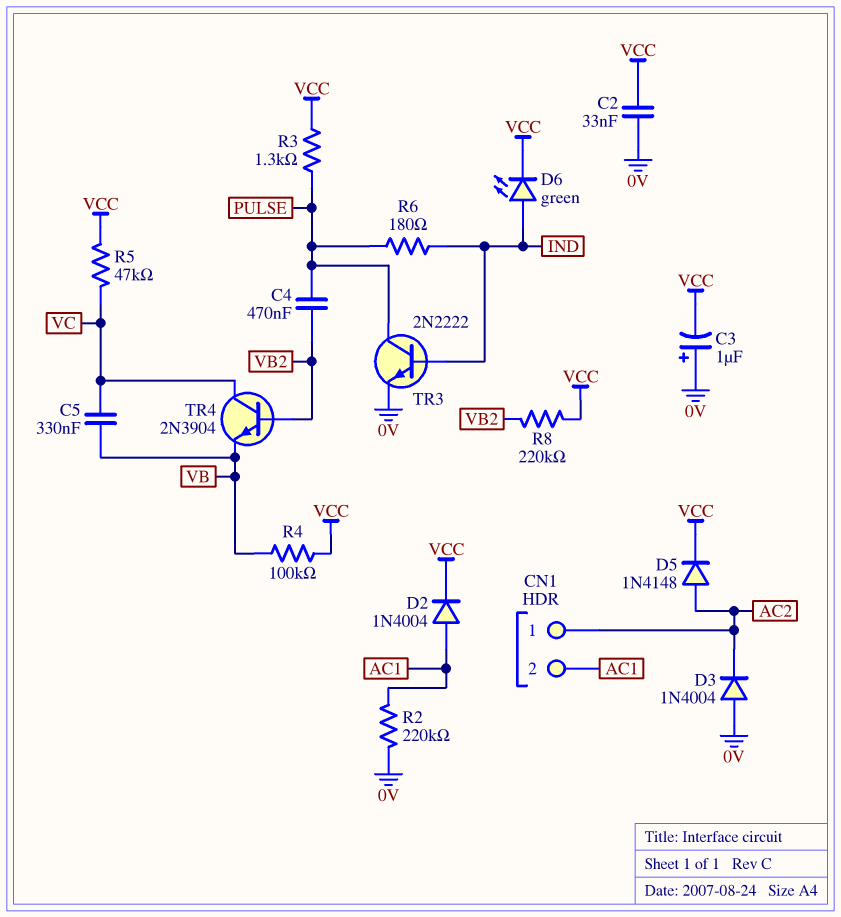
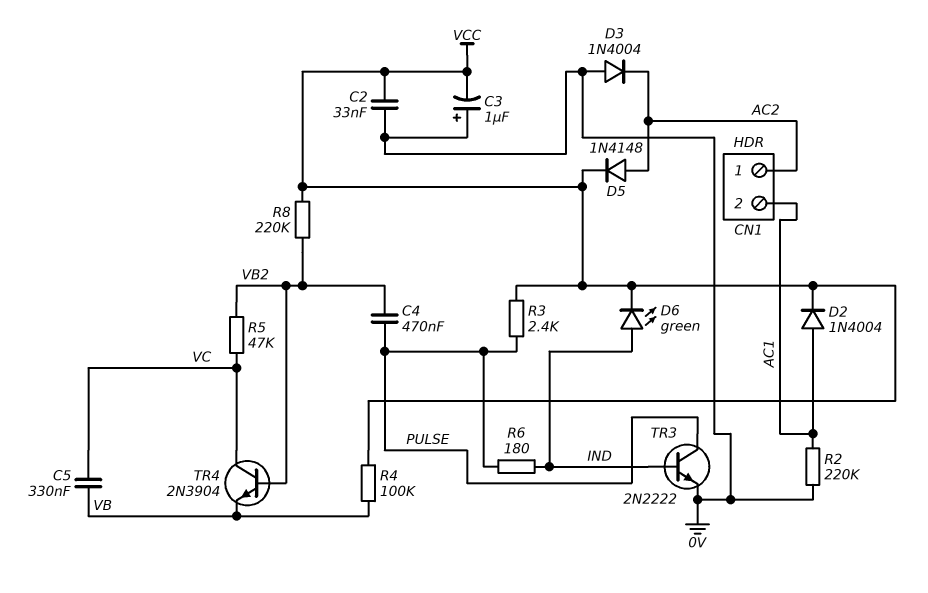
R3: 1.3k (PULSE, VCC) -> 2.4k (PULSE, VCC)
R5: 47k (VC, VCC) -> 47k (VB2, VC)

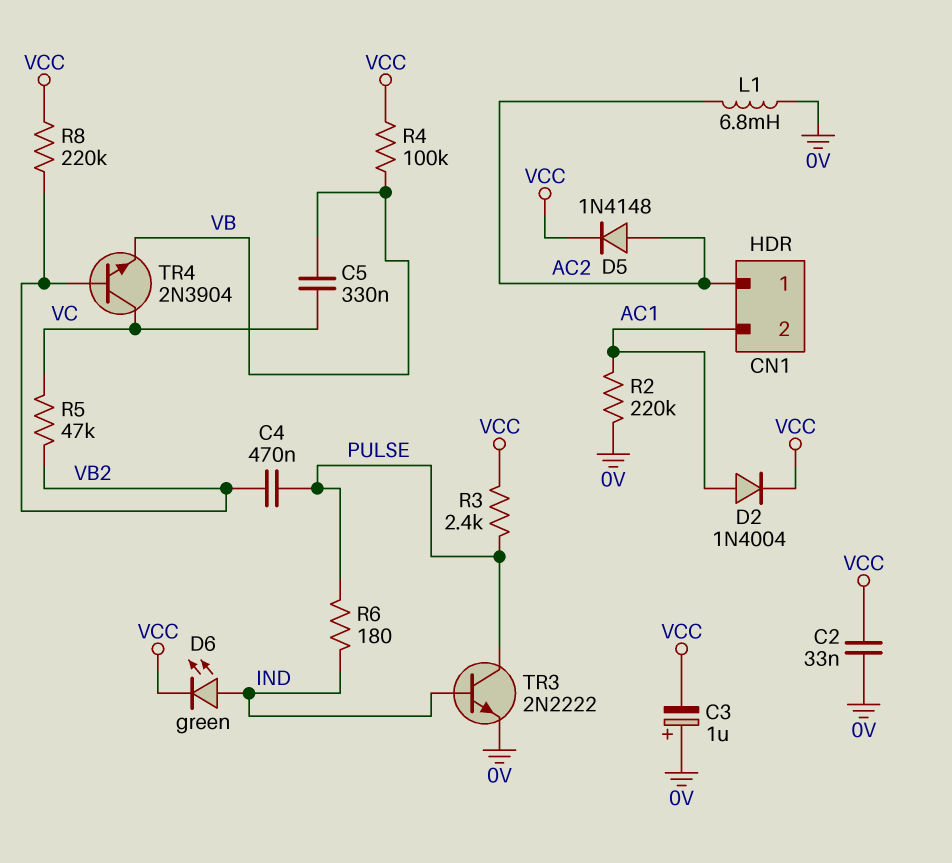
D3: diode 1N4004 (A 0V, K AC2) -> none
L1: none -> 6.8mH (0V, AC2)

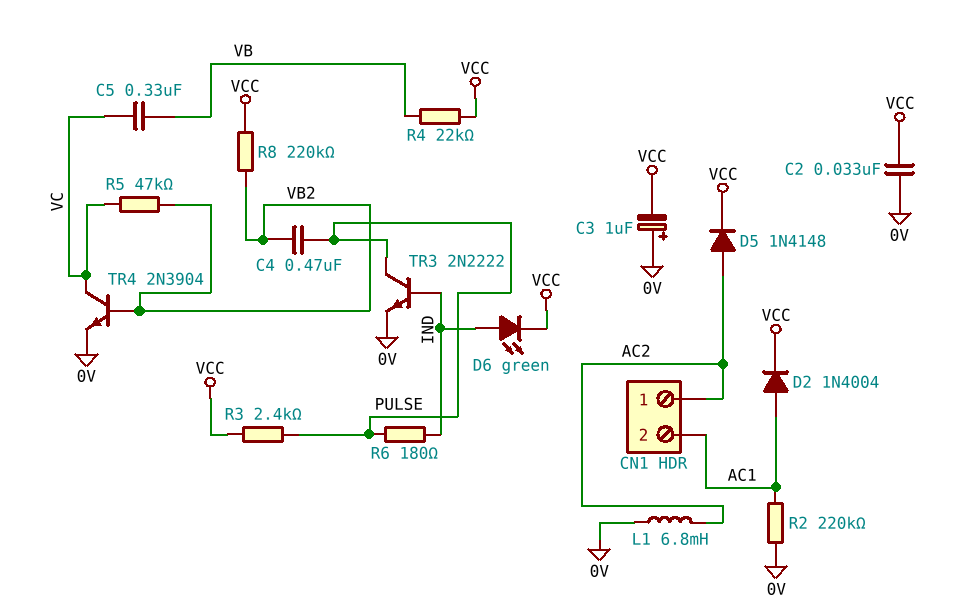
R4: 100k (VB, VCC) -> 22k (VB, VCC)
TR4: NPN 2N3904 (B VB2, C VC, E VB) -> NPN 2N3904 (B VB2, C VC, E 0V)

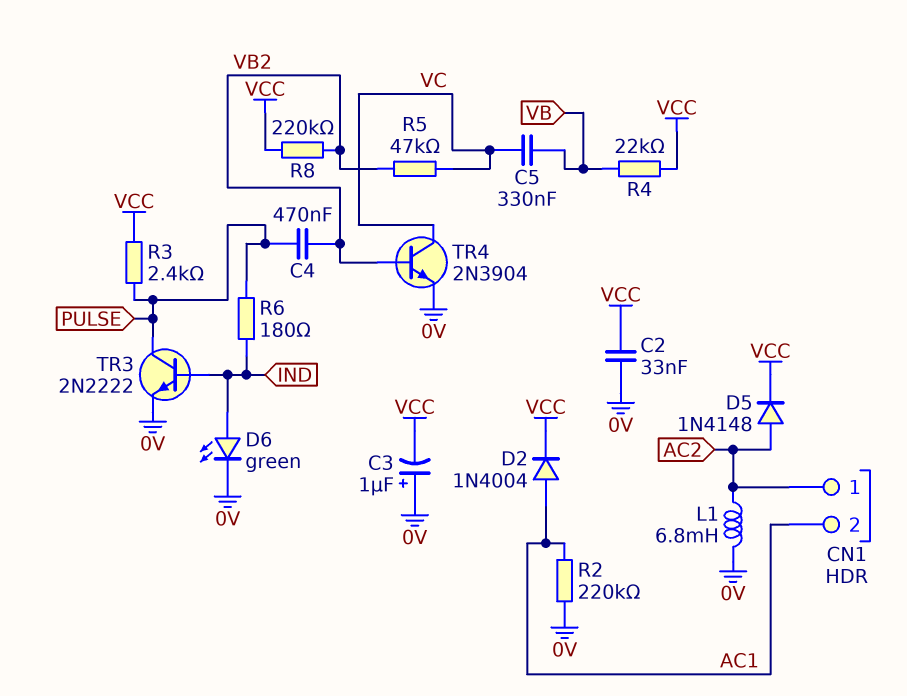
D6: LED green (A IND, K VCC) -> LED green (A IND, K 0V)

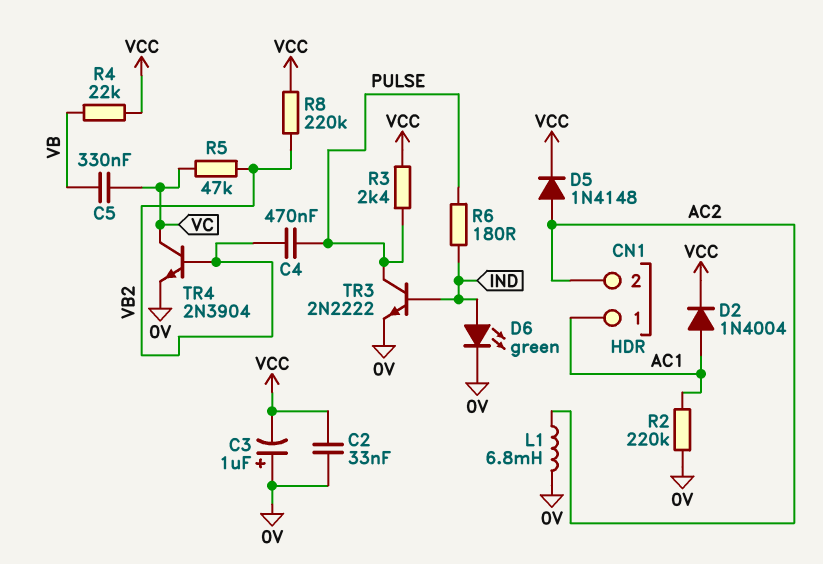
CN1 pin 1: AC2 -> AC1
CN1 pin 2: AC1 -> AC2

